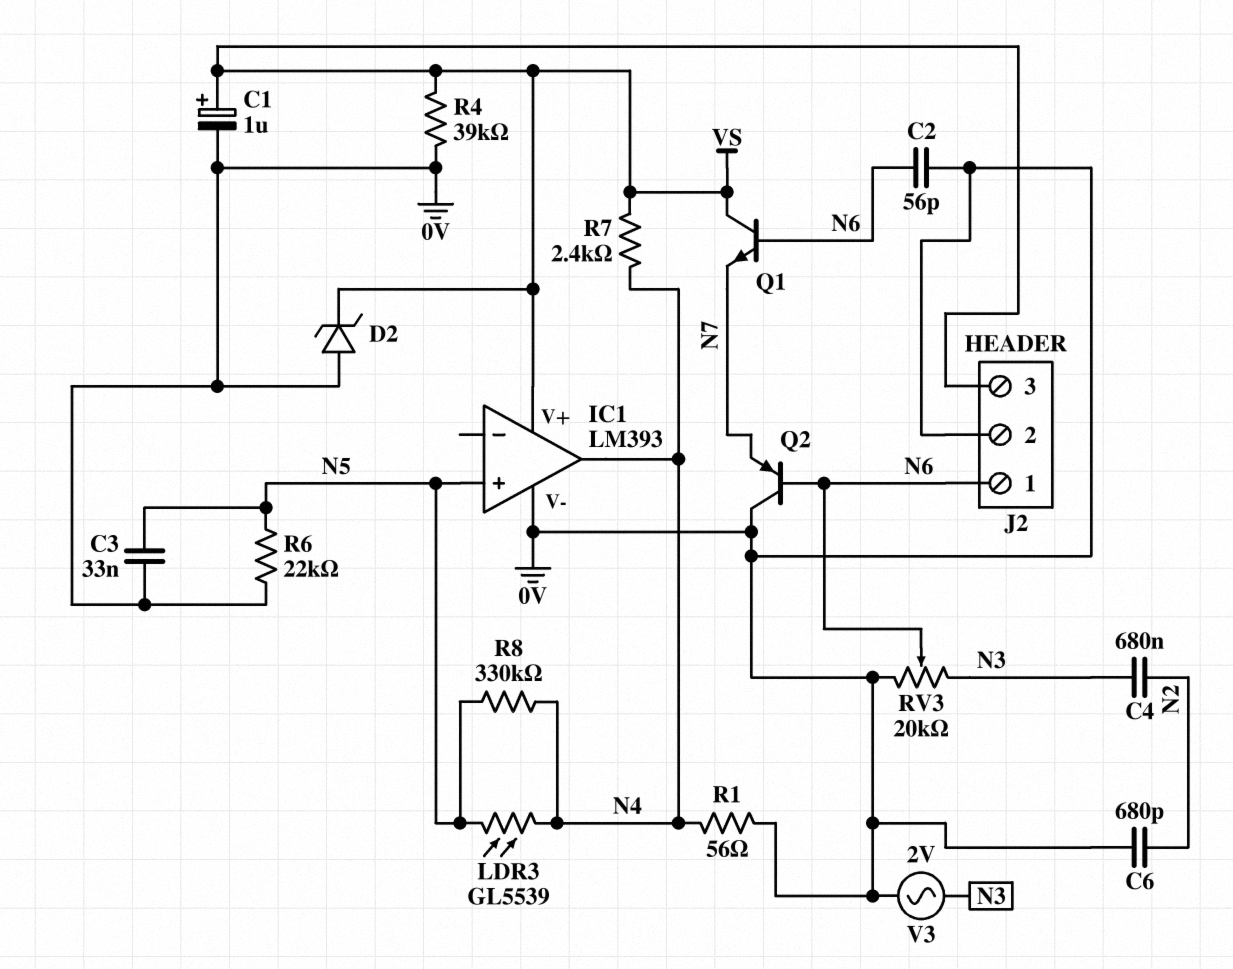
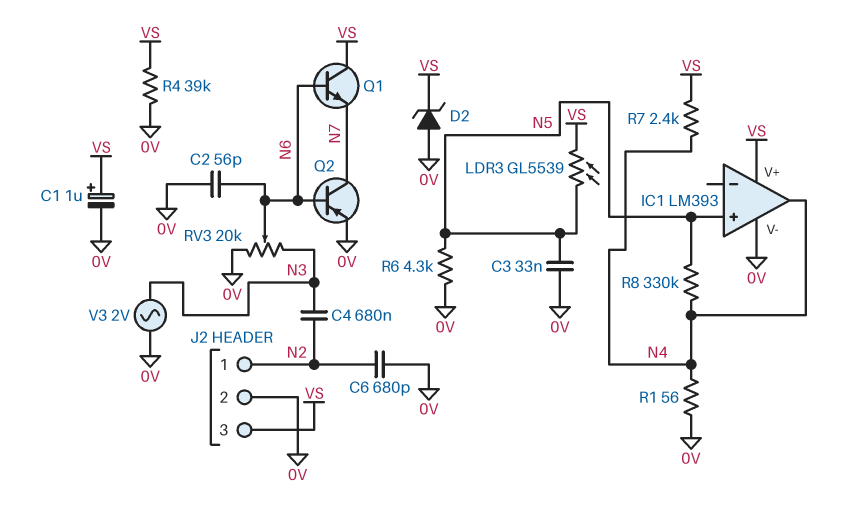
J2 pin 1: N6 -> N2
LDR3: GL5539 (N4, N5) -> GL5539 (N5, VS)
Q2: PNP (B N6, C 0V, E N7) -> PNP (B N6, C N7, E 0V)
R6: 22k (0V, N5) -> 4.3k (0V, N5)

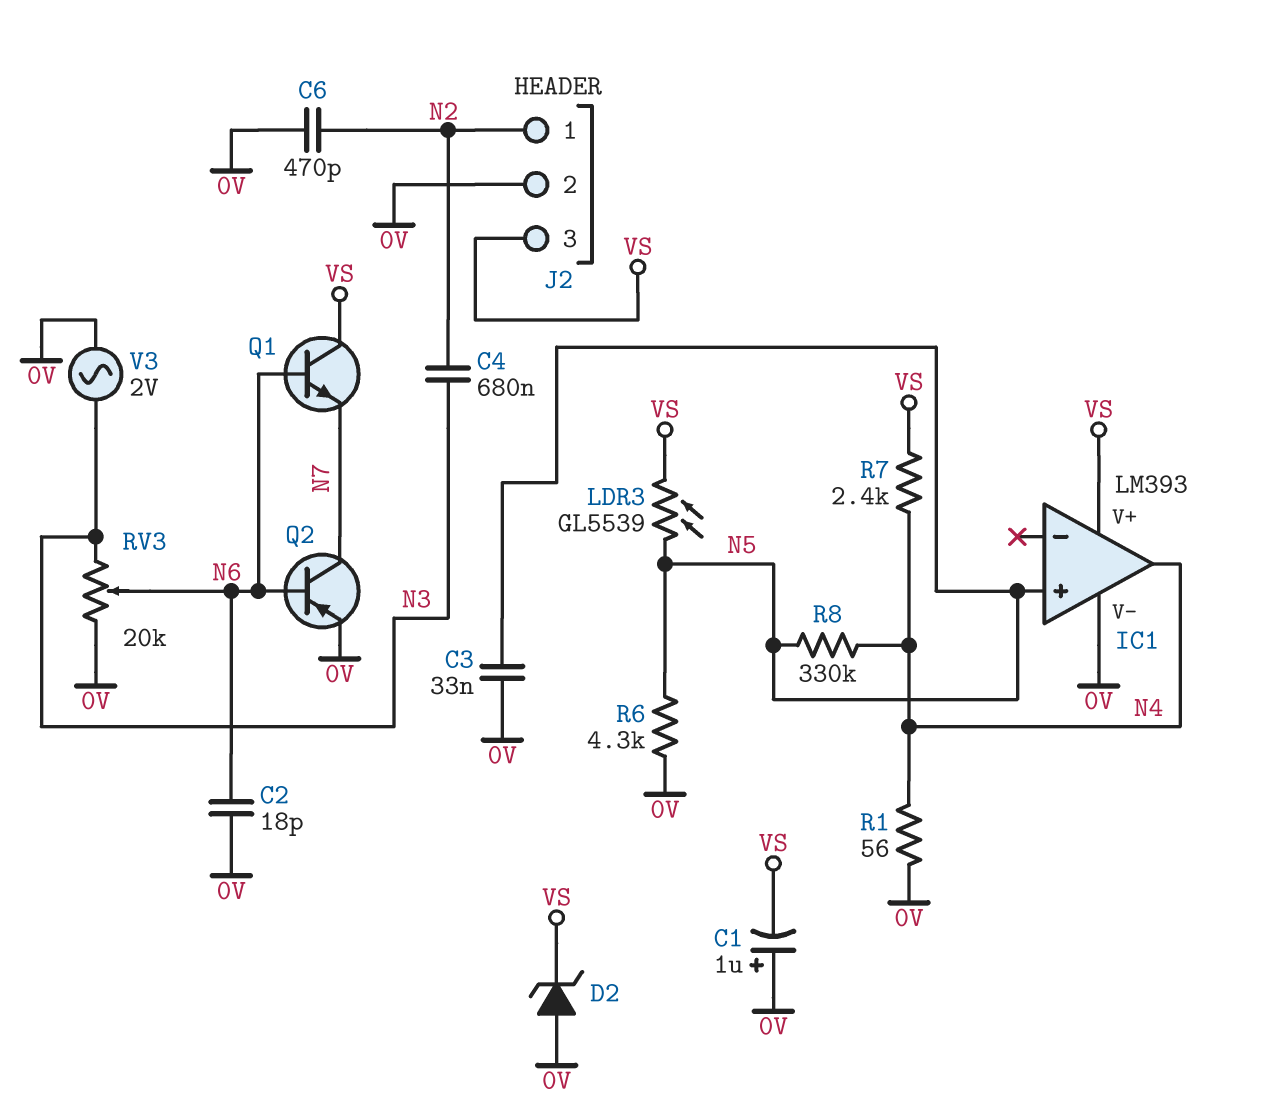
C1: 1uF (plus VS, minus 0V) -> 1uF (plus 0V, minus VS)
C2: 56pF (0V, N6) -> 18pF (0V, N6)
C6: 680pF (0V, N2) -> 470pF (0V, N2)
R4: 39k (0V, VS) -> none

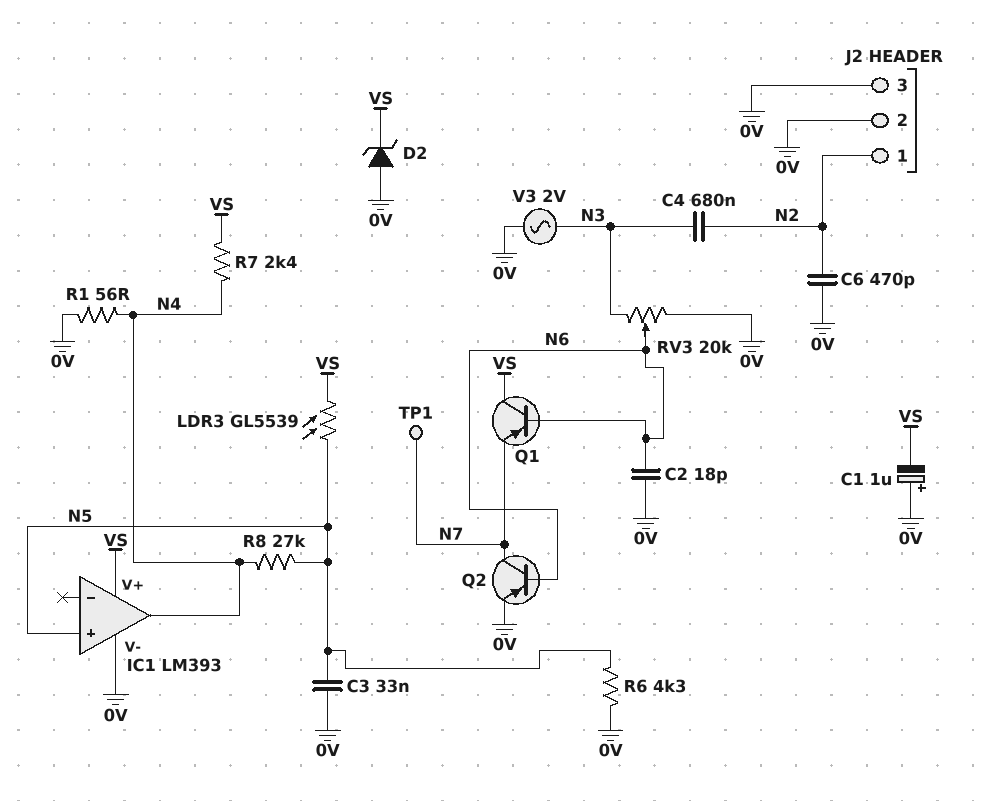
J2 pin 3: VS -> 0V
Q1: NPN (B N6, C VS, E N7) -> PNP (B N6, C VS, E N7)
R8: 330k (N4, N5) -> 27k (N4, N5)
TP1: none -> test point (N7)

